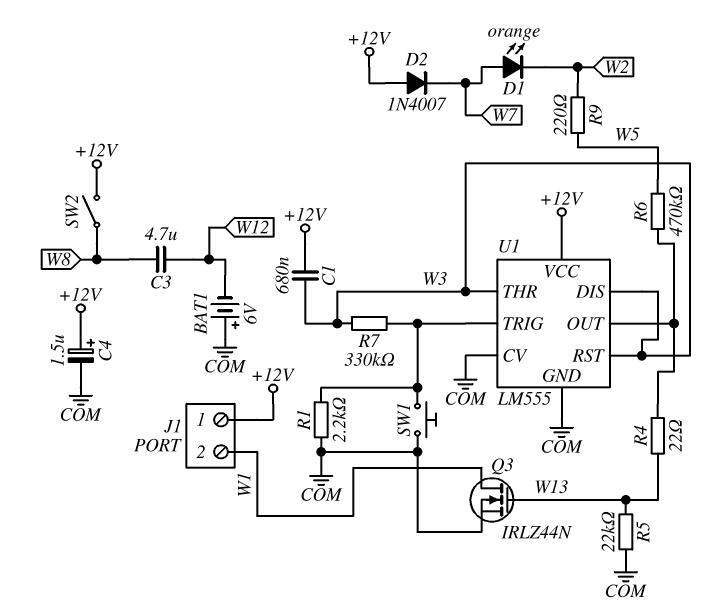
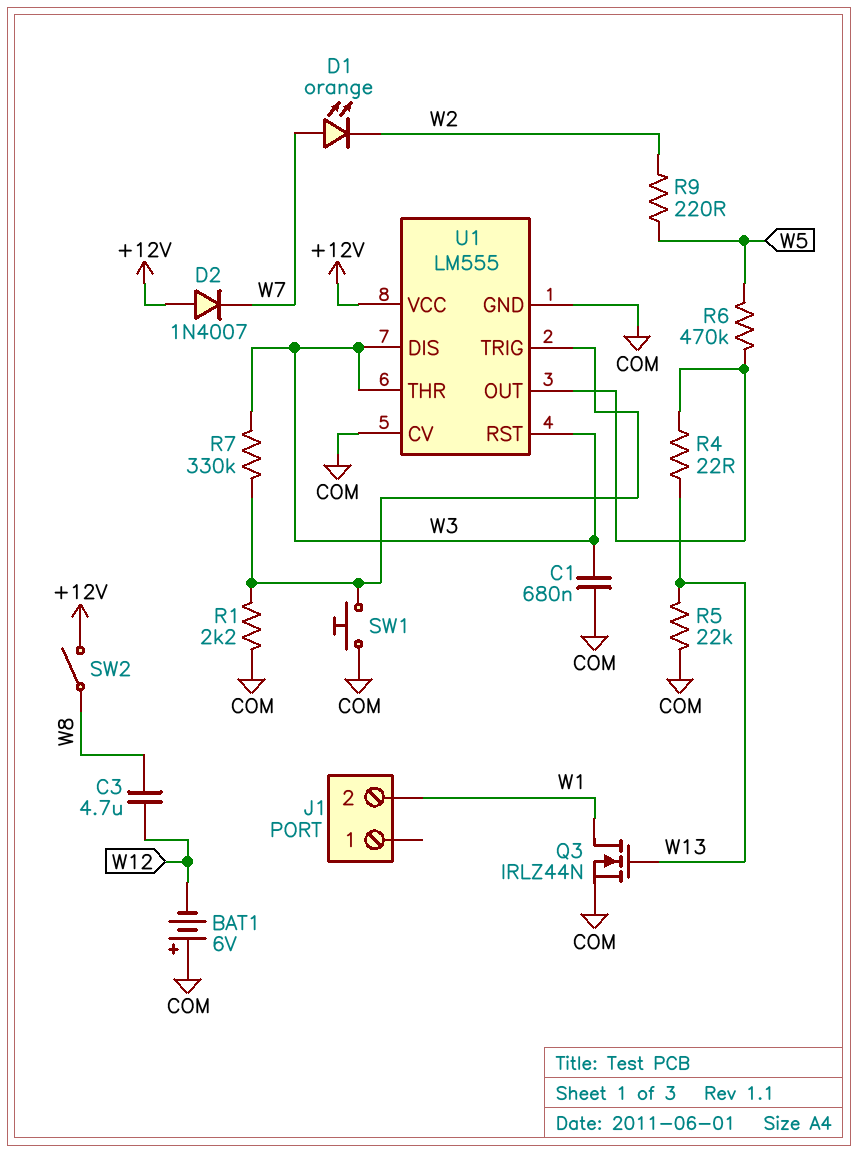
C1: 680nF (+12V, W3) -> 680nF (COM, W3)
C4: 1.5uF (plus +12V, minus COM) -> none
J1 pin 1: +12V -> none

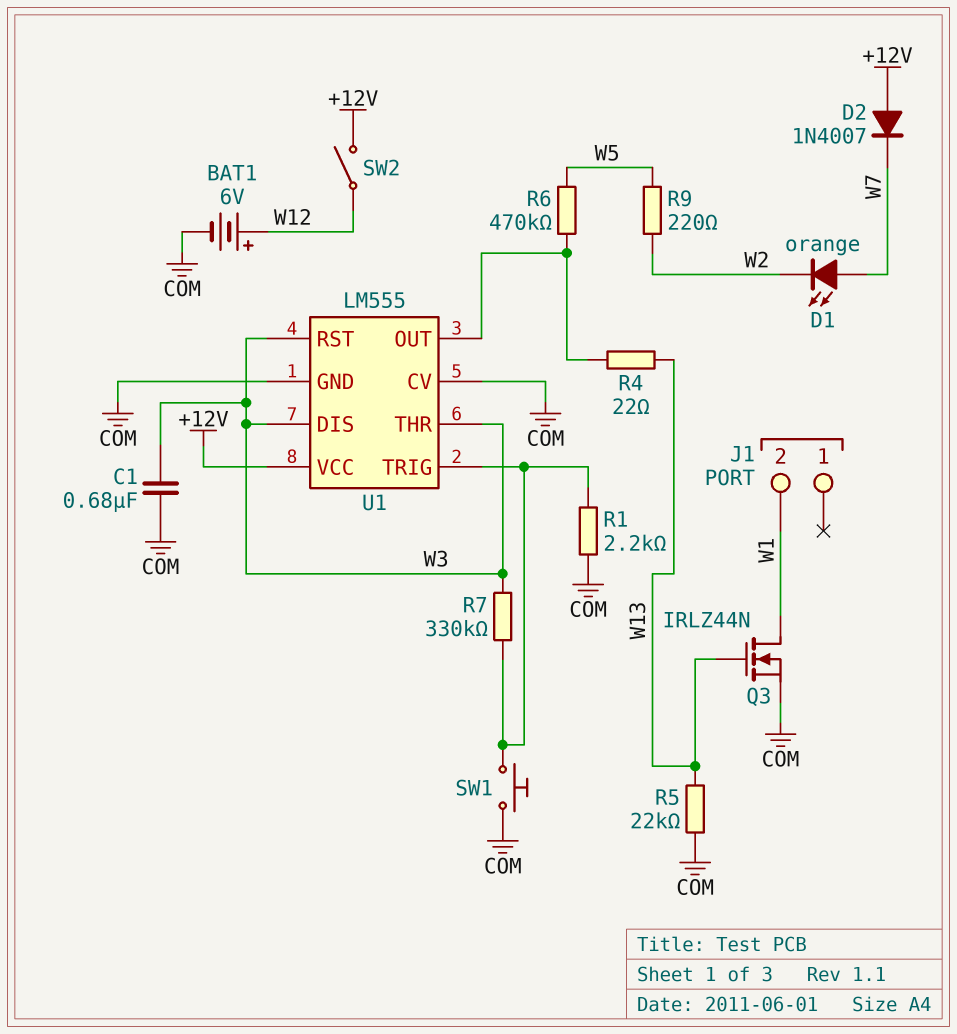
BAT1: 6V (plus COM, minus W12) -> 6V (plus W12, minus COM)
C3: 4.7uF (W8, W12) -> none
SW2: switch (+12V, W8) -> switch (+12V, W12)

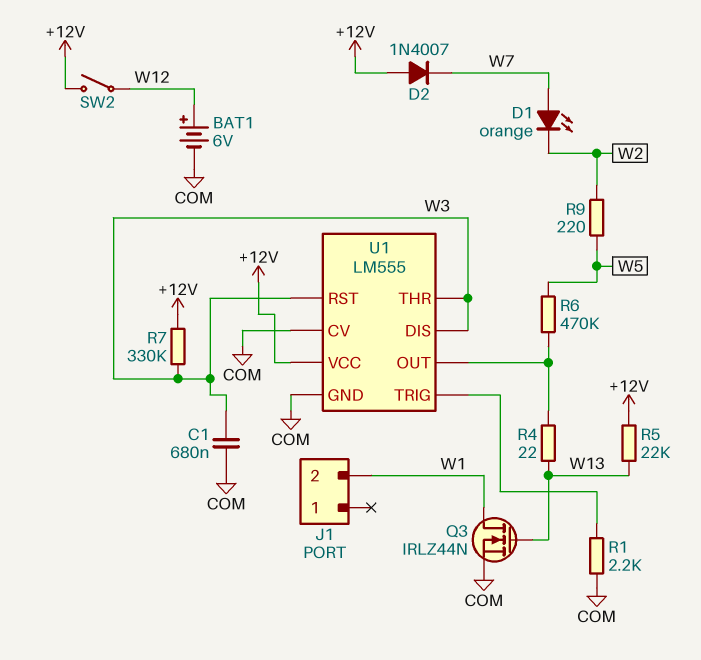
R5: 22k (COM, W13) -> 22k (+12V, W13)
R7: 330k (U1/TRIG, W3) -> 330k (+12V, W3)
SW1: button (COM, U1/TRIG) -> none

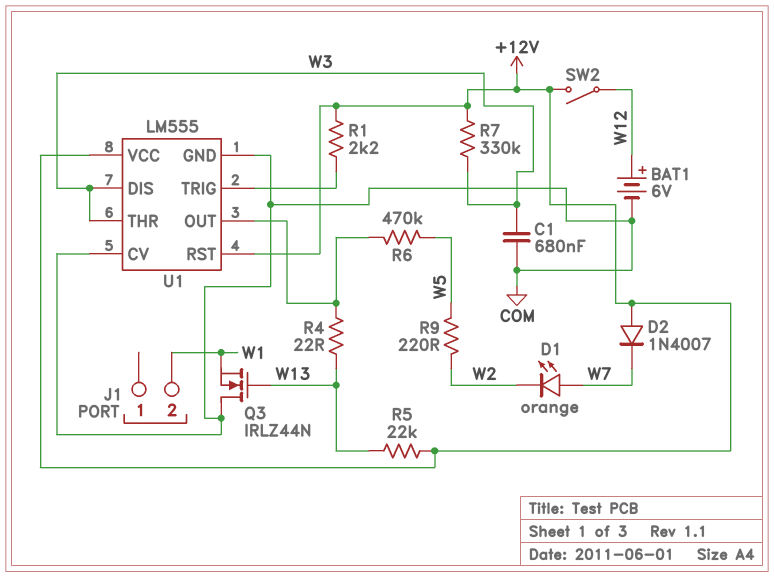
Q3: NMOS IRLZ44N (G W13, D W1, S COM) -> NMOS IRLZ44N (G W13, D COM, S W1)
R1: 2.2k (COM, U1/TRIG) -> 2.2k (+12V, U1/TRIG)
U1 pin RST: W3 -> +12V

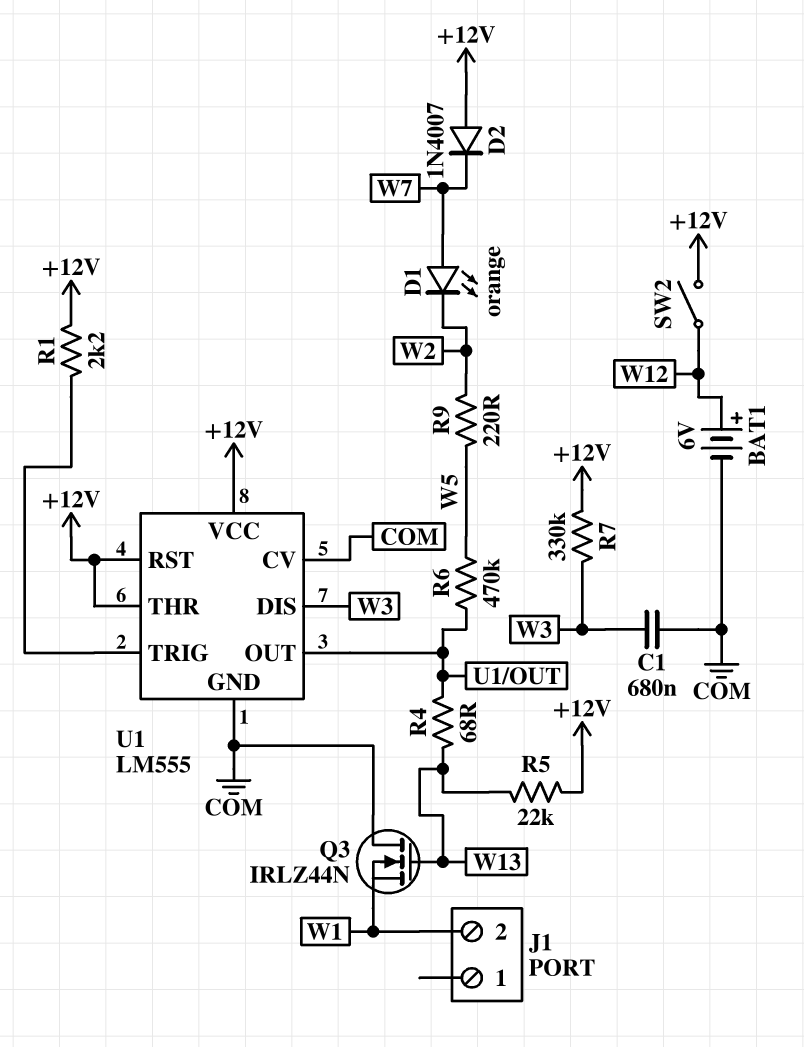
R4: 22 (U1/OUT, W13) -> 68 (U1/OUT, W13)
U1 pin THR: W3 -> +12V

